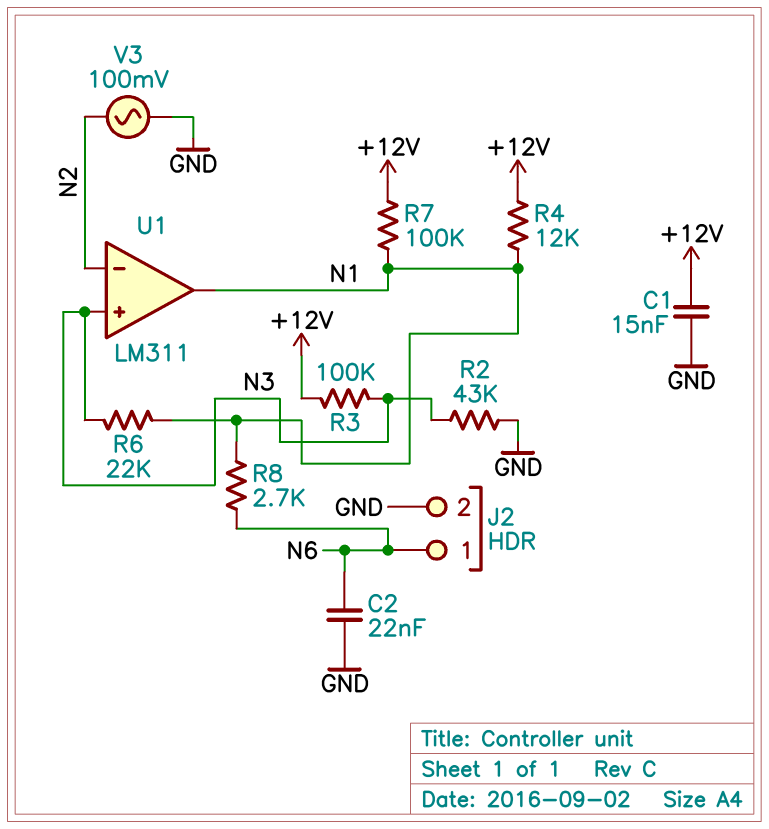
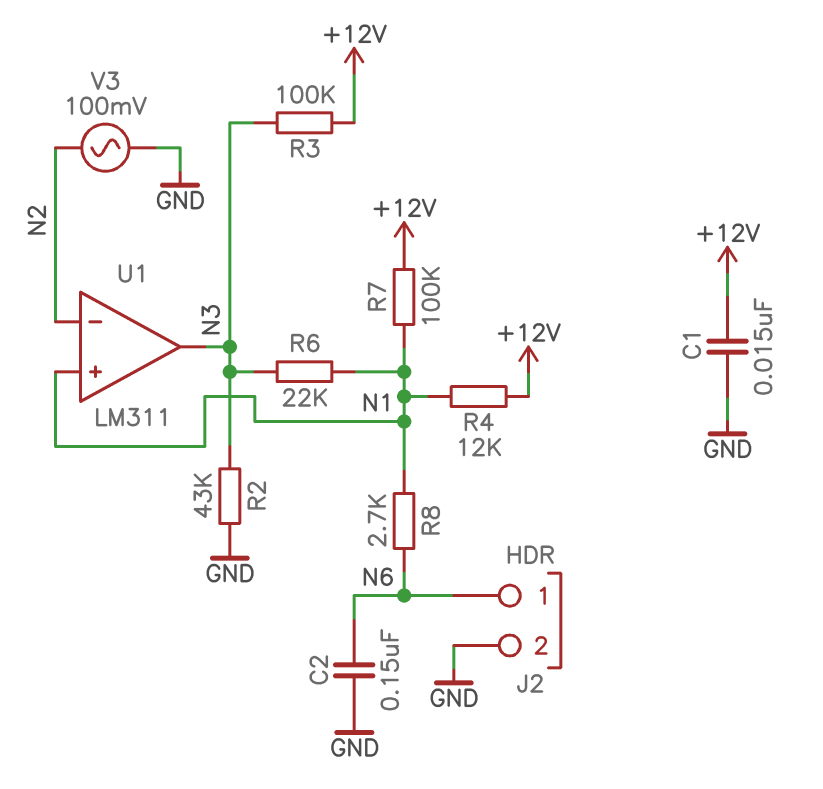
C2: 22nF (GND, N6) -> 150nF (GND, N6)
U1 pin in+: N3 -> N1
U1 pin out: N1 -> N3

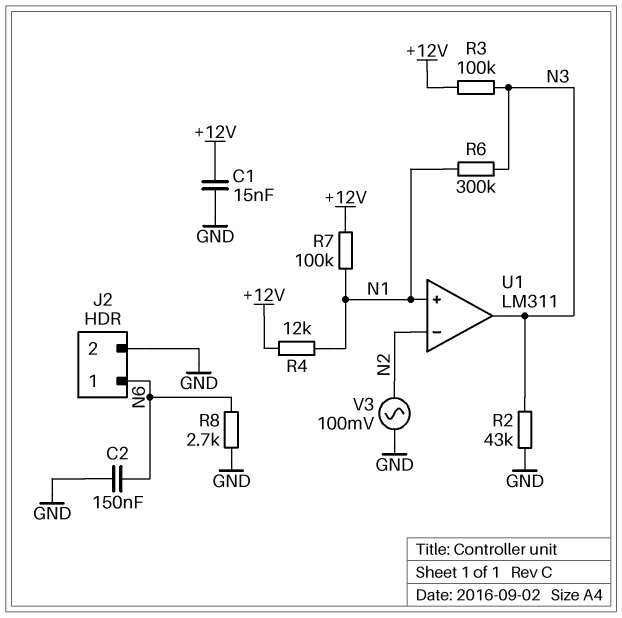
R6: 22k (N1, N3) -> 300k (N1, N3)
R8: 2.7k (N1, N6) -> 2.7k (GND, N6)

